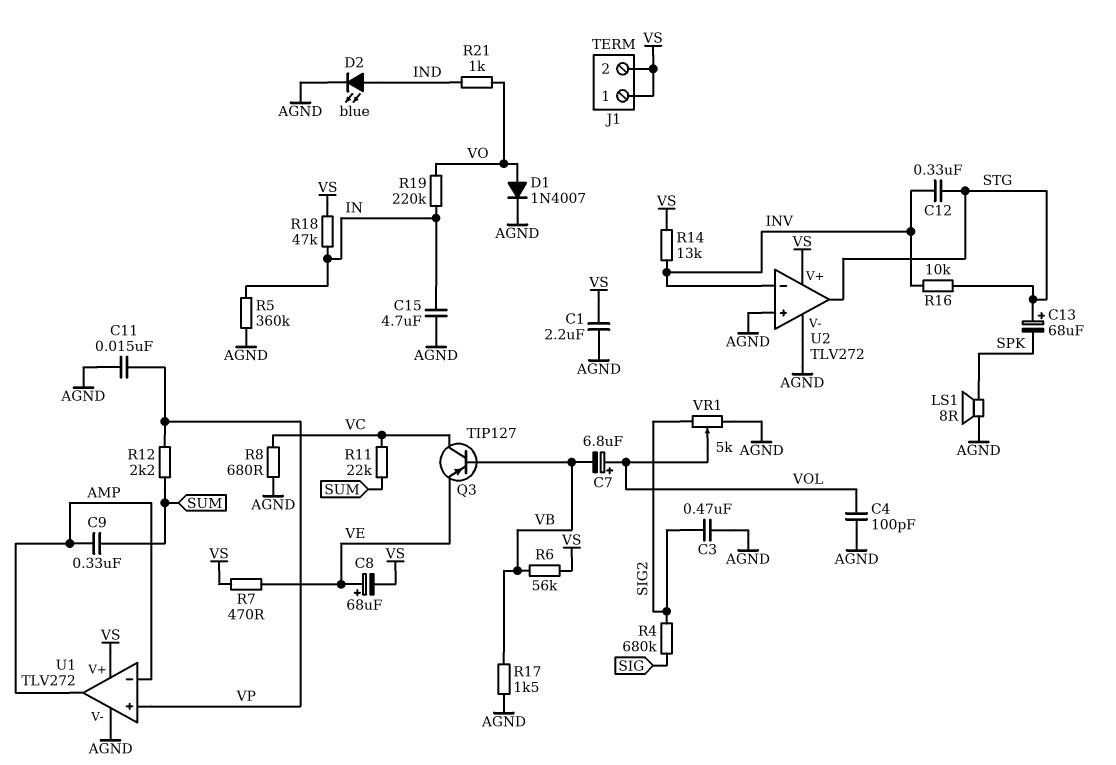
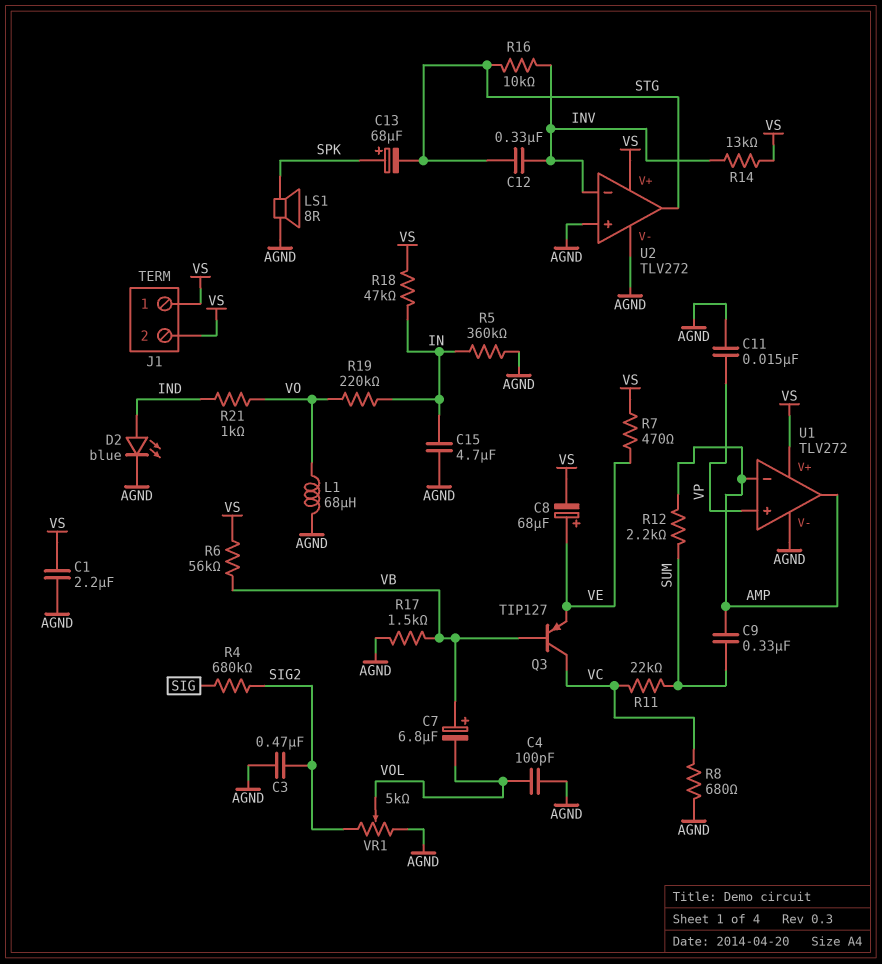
C7: 6.8uF (plus VOL, minus VB) -> 6.8uF (plus VB, minus VOL)
C13: 68uF (plus STG, minus SPK) -> 68uF (plus SPK, minus STG)
D1: diode 1N4007 (A VO, K AGND) -> none
L1: none -> 68uH (AGND, VO)
R12: 2.2k (SUM, VP) -> 2.2k (AMP, SUM)

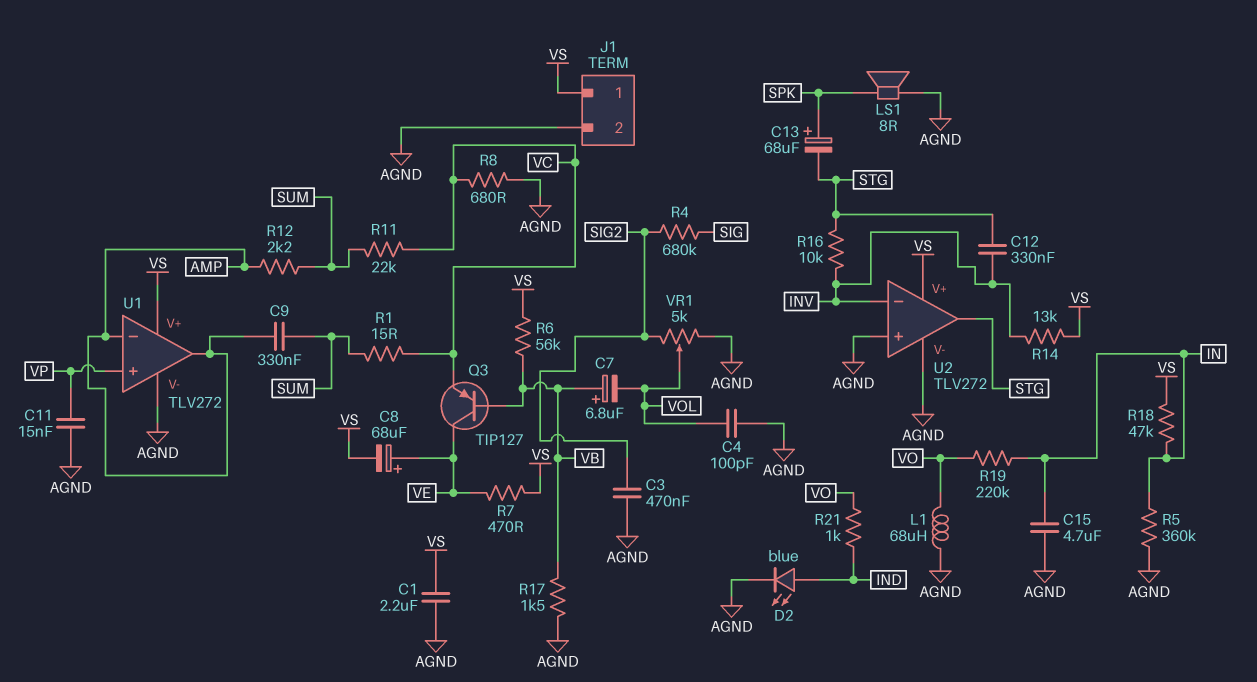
J1 pin 2: VS -> AGND
Q3: PNP TIP127 (B VB, C VC, E VE) -> PNP TIP127 (B VB, C VE, E VC)
R1: none -> 15 (SUM, VC)

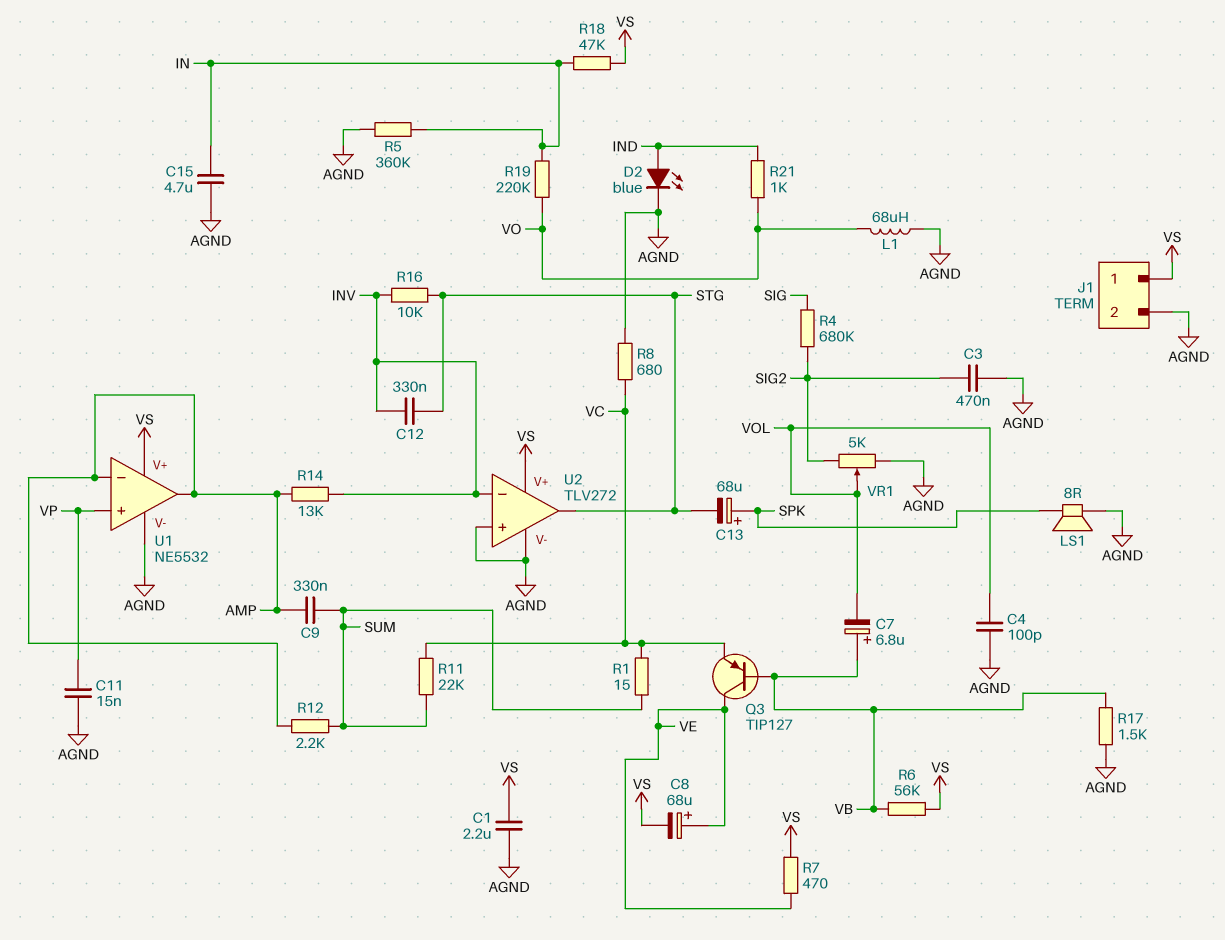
R14: 13k (INV, VS) -> 13k (AMP, INV)
U1: TLV272 -> NE5532

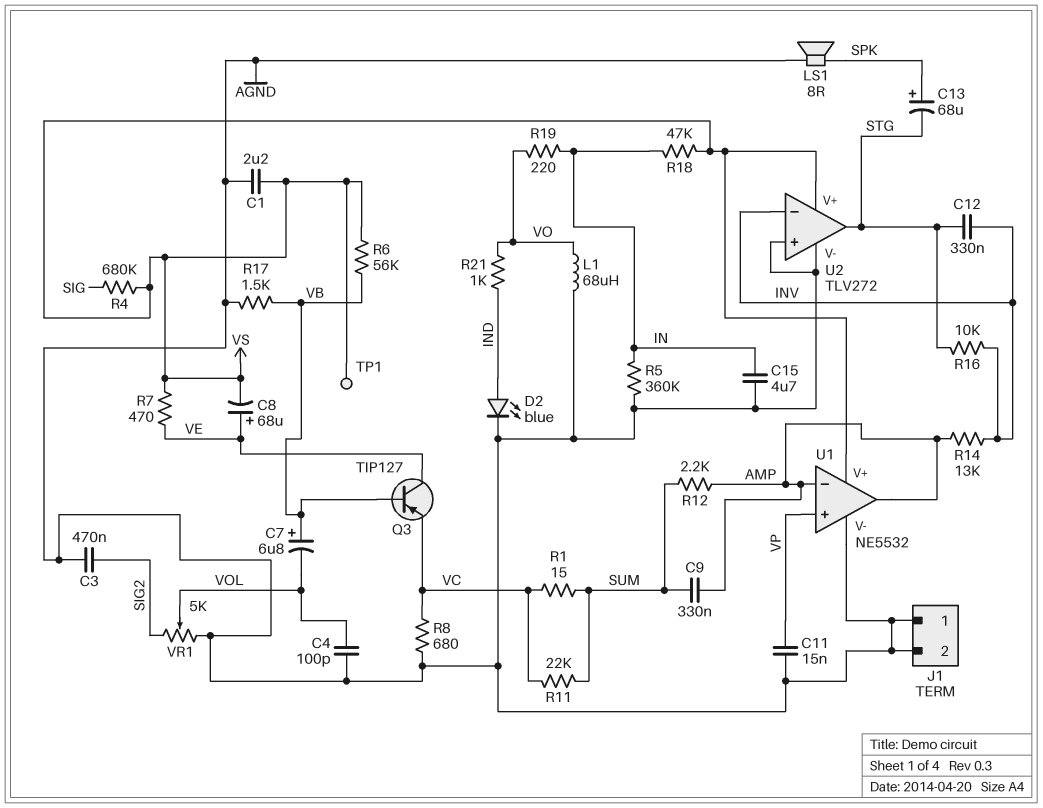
J1 pin 1: VS -> AGND
R4: 680k (SIG, SIG2) -> 680k (SIG, VS)
R19: 220k (IN, VO) -> 220 (IN, VO)
TP1: none -> test point (VS)

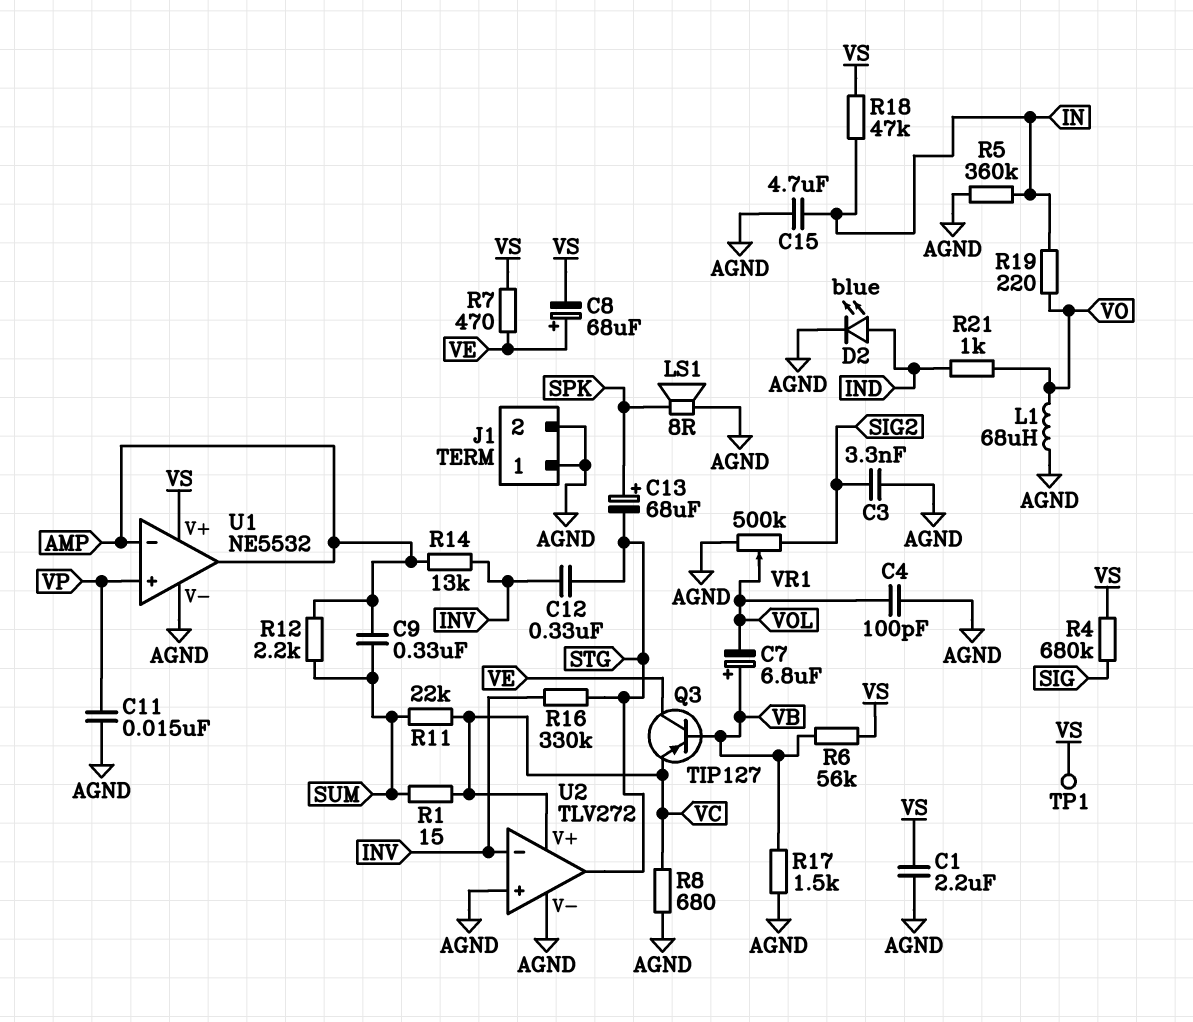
C3: 470nF (AGND, SIG2) -> 3.3nF (AGND, SIG2)
R16: 10k (INV, STG) -> 330k (INV, STG)
U2 pin V+: VS -> VC
VR1: 5k (AGND, SIG2, wiper VOL) -> 500k (AGND, SIG2, wiper VOL)

